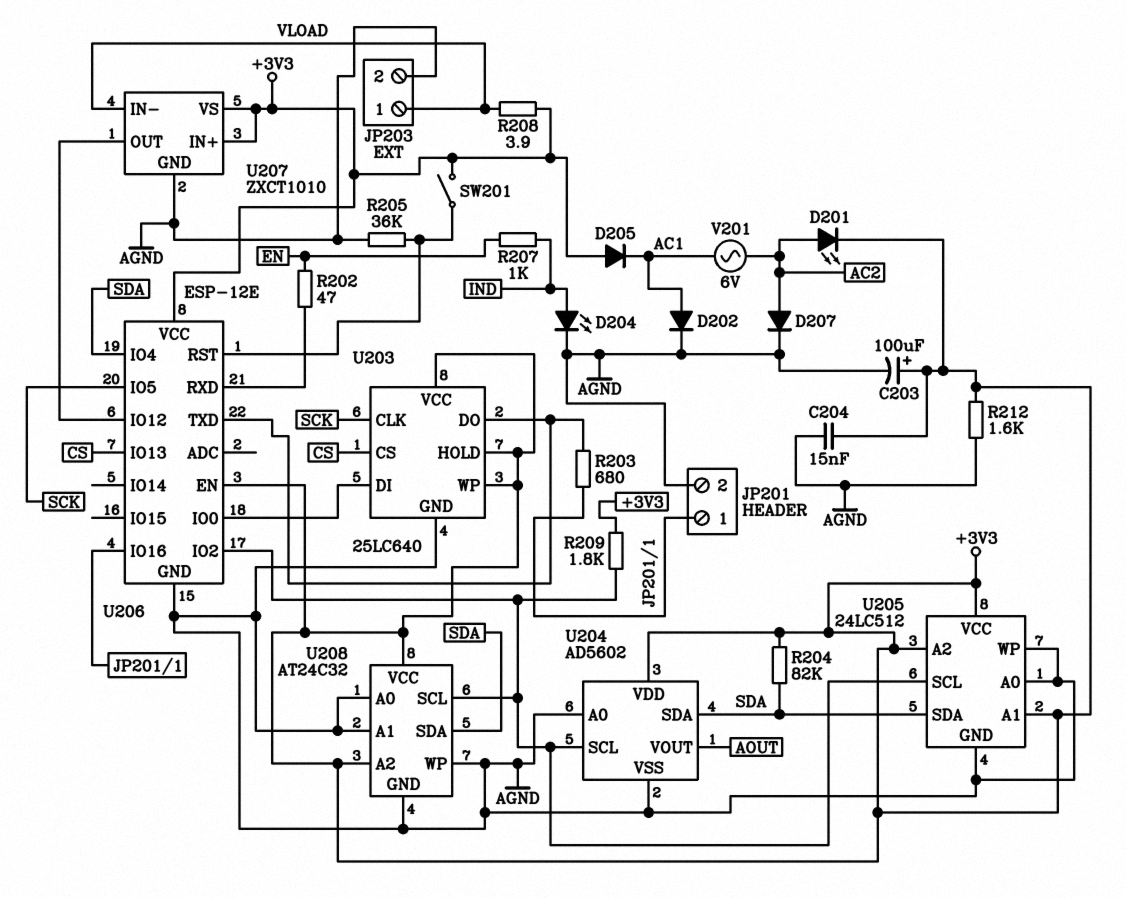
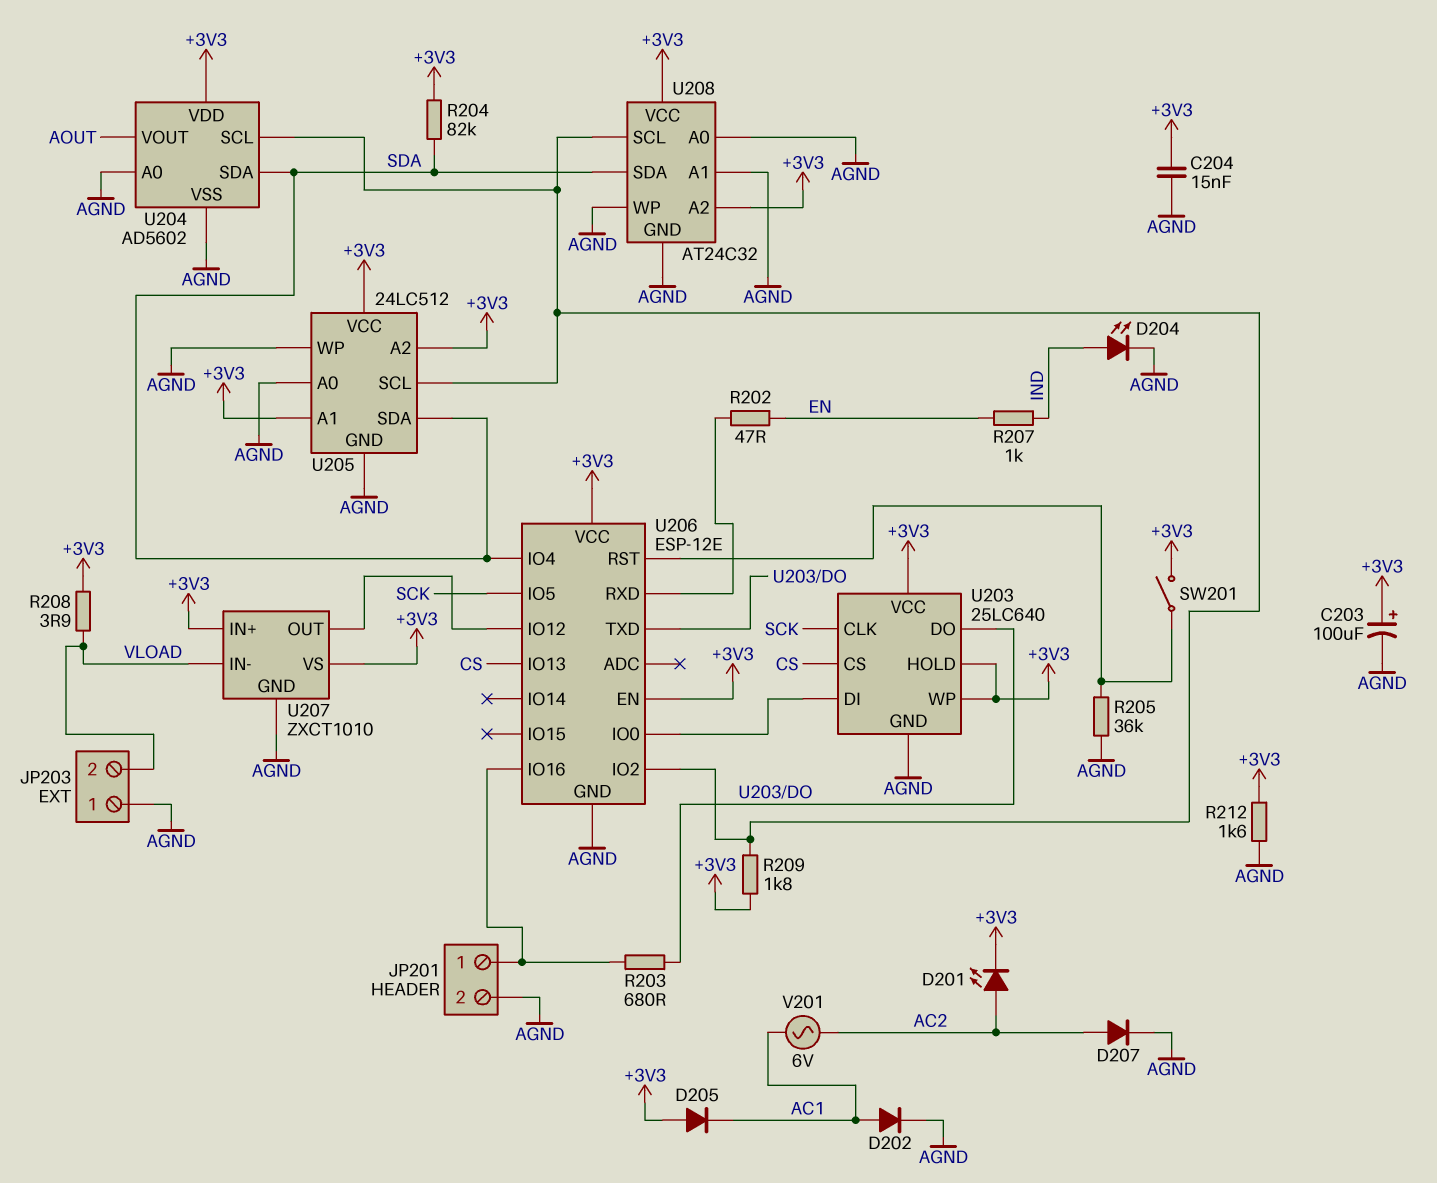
JP203 pin 1: VLOAD -> AGND
JP203 pin 2: AGND -> VLOAD

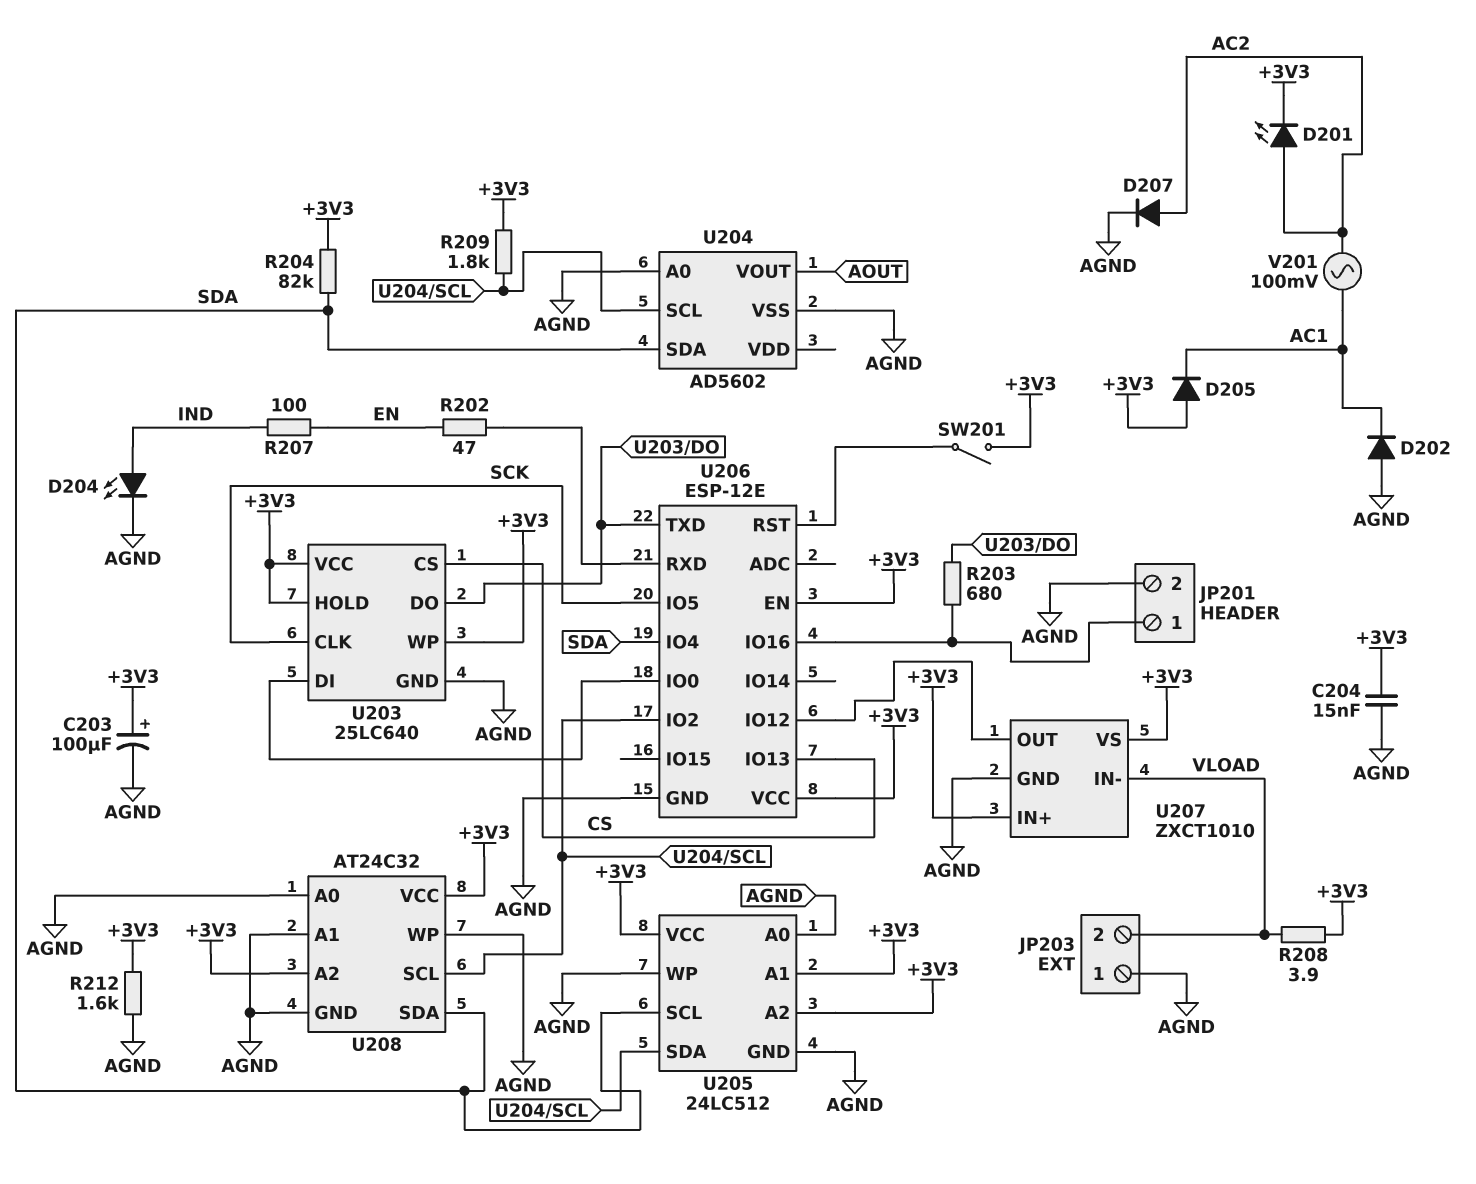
D202: diode (A AC1, K AGND) -> diode (A AGND, K AC1)
R205: 36k (AGND, U206/RST) -> none
R207: 1k (EN, IND) -> 100 (EN, IND)
U204 pin VDD: +3V3 -> none
U205 pin SCL: U204/SCL -> SDA
U205 pin SDA: SDA -> U204/SCL
V201: AC 6V (AC1, AC2) -> AC 100mV (AC1, AC2)

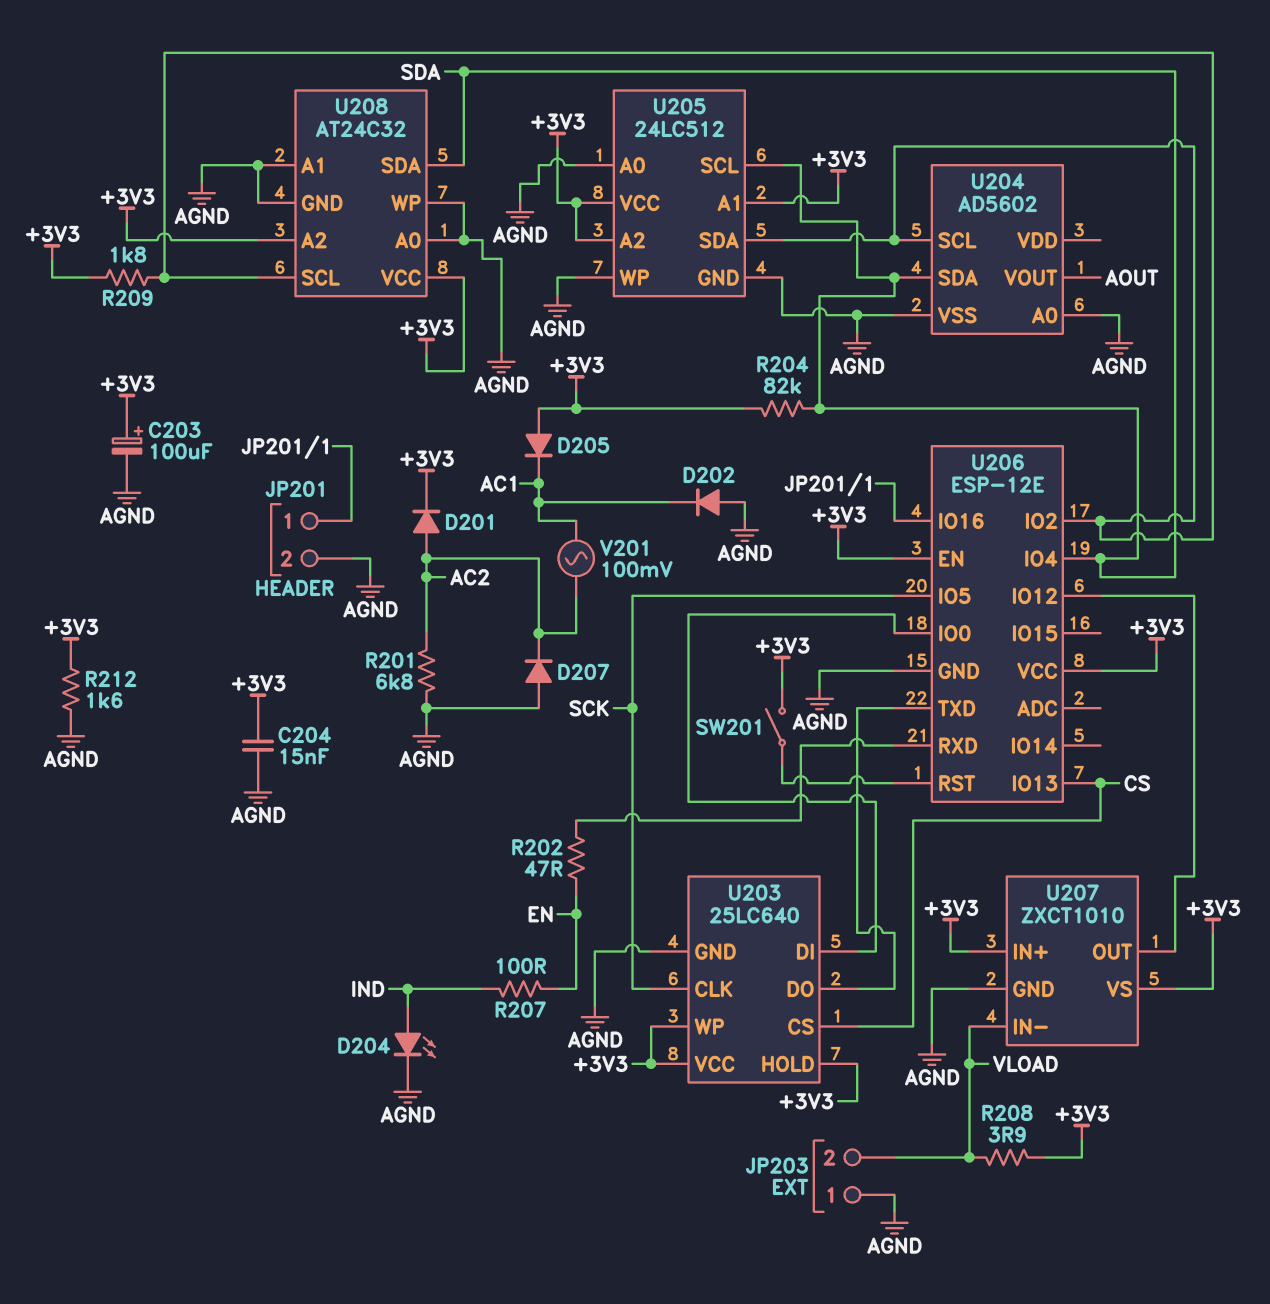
D201: LED (A AC2, K +3V3) -> diode (A AC2, K +3V3)
D207: diode (A AC2, K AGND) -> diode (A AGND, K AC2)
R201: none -> 6.8k (AC2, AGND)
R203: 680 (JP201/1, U203/DO) -> none

